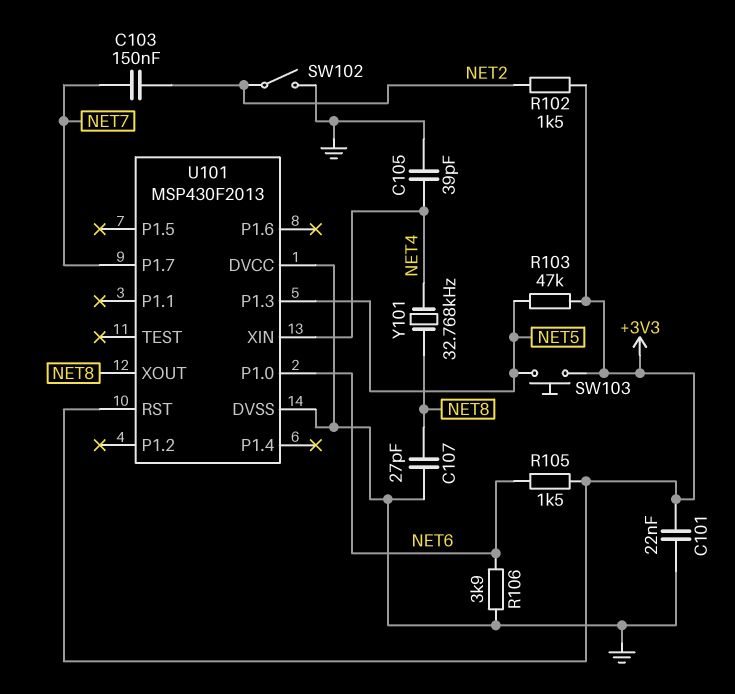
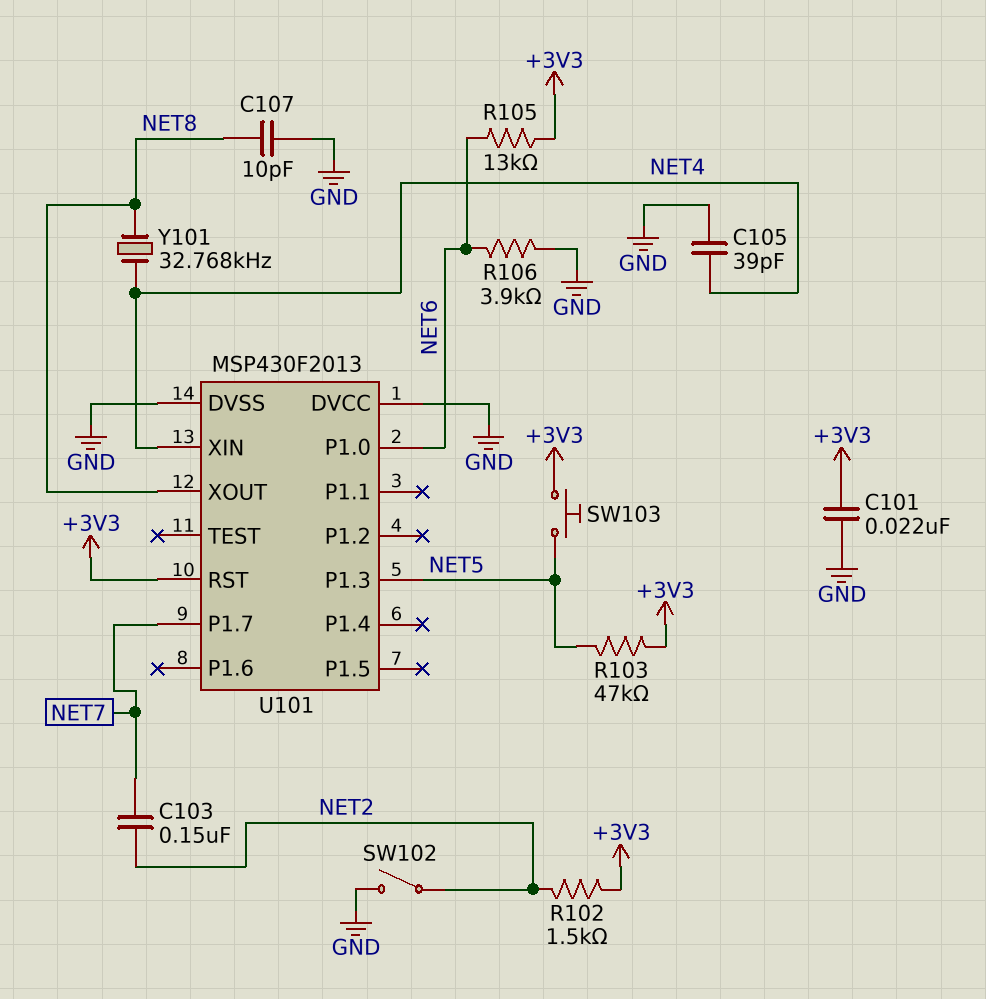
C107: 27pF (GND, NET8) -> 10pF (GND, NET8)
R105: 1.5k (+3V3, NET6) -> 13k (+3V3, NET6)

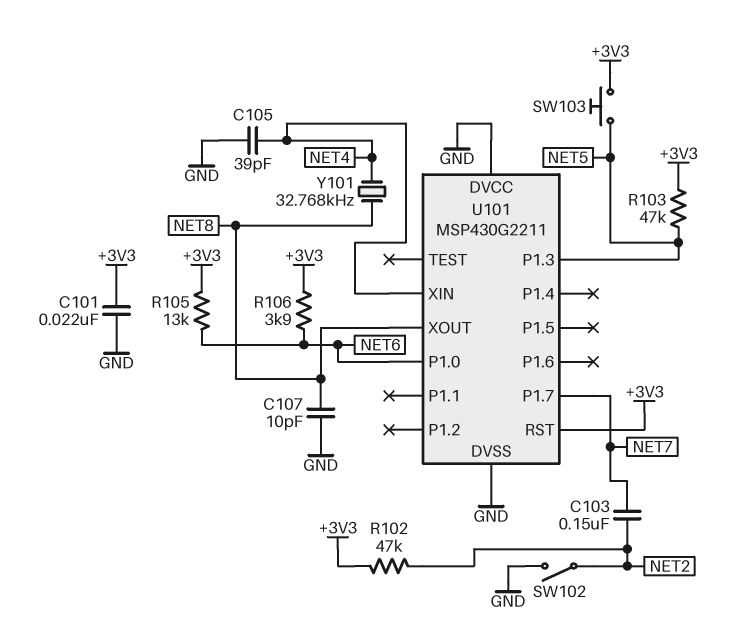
R102: 1.5k (+3V3, NET2) -> 47k (+3V3, NET2)
R106: 3.9k (GND, NET6) -> 3.9k (+3V3, NET6)
U101: MSP430F2013 -> MSP430G2211

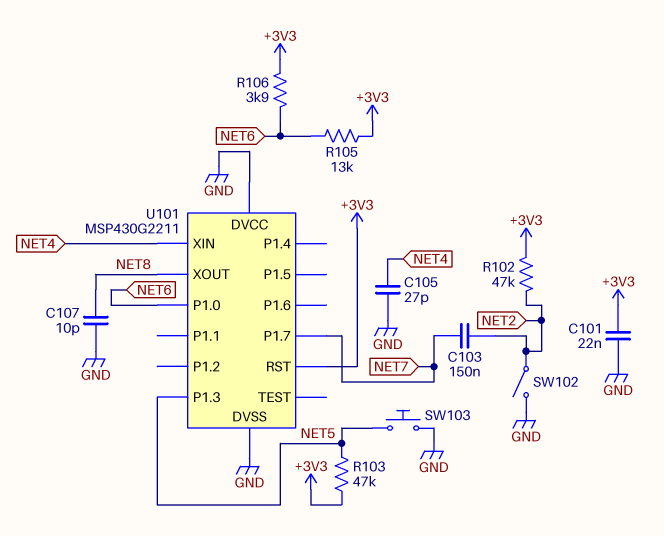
C105: 39pF (GND, NET4) -> 27pF (GND, NET4)
SW103: button (+3V3, NET5) -> button (GND, NET5)
Y101: 32.768kHz (NET4, NET8) -> none

